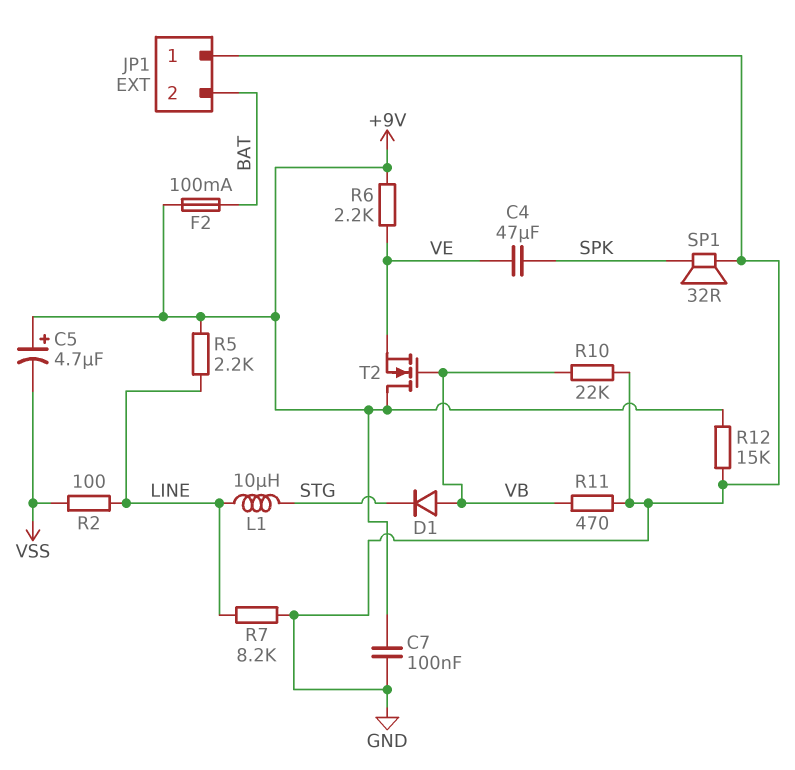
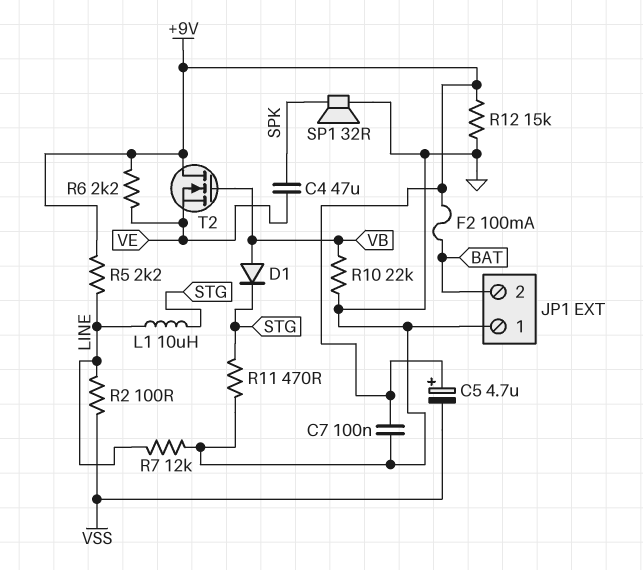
R7: 8.2k (GND, LINE) -> 12k (GND, LINE)
R11: 470 (GND, VB) -> 470 (GND, STG)

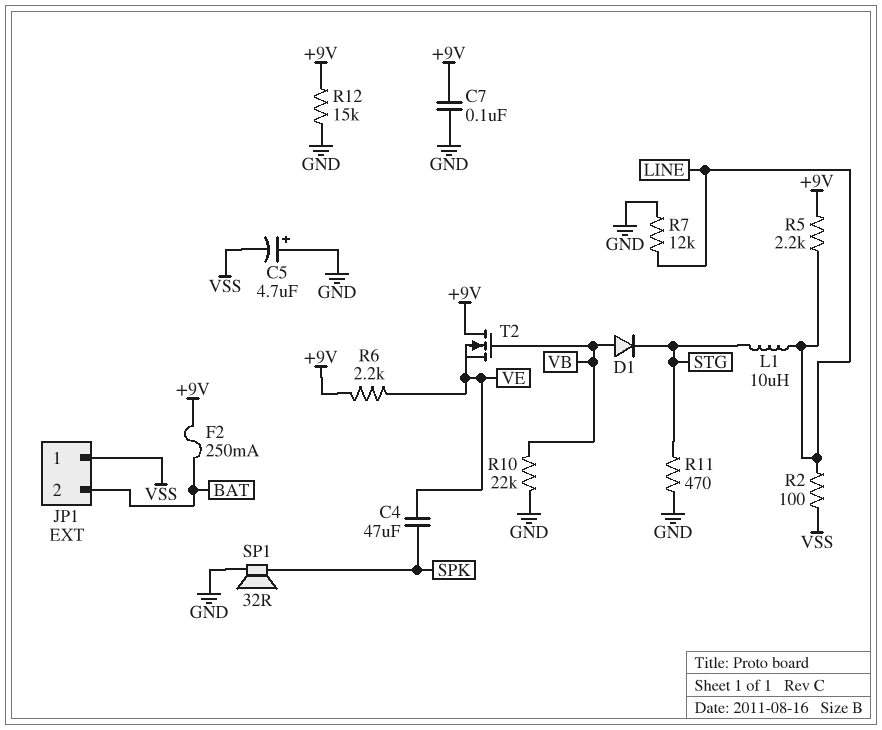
C5: 4.7uF (plus +9V, minus VSS) -> 4.7uF (plus GND, minus VSS)
F2: 100mA (+9V, BAT) -> 250mA (+9V, BAT)
JP1 pin 1: GND -> VSS

